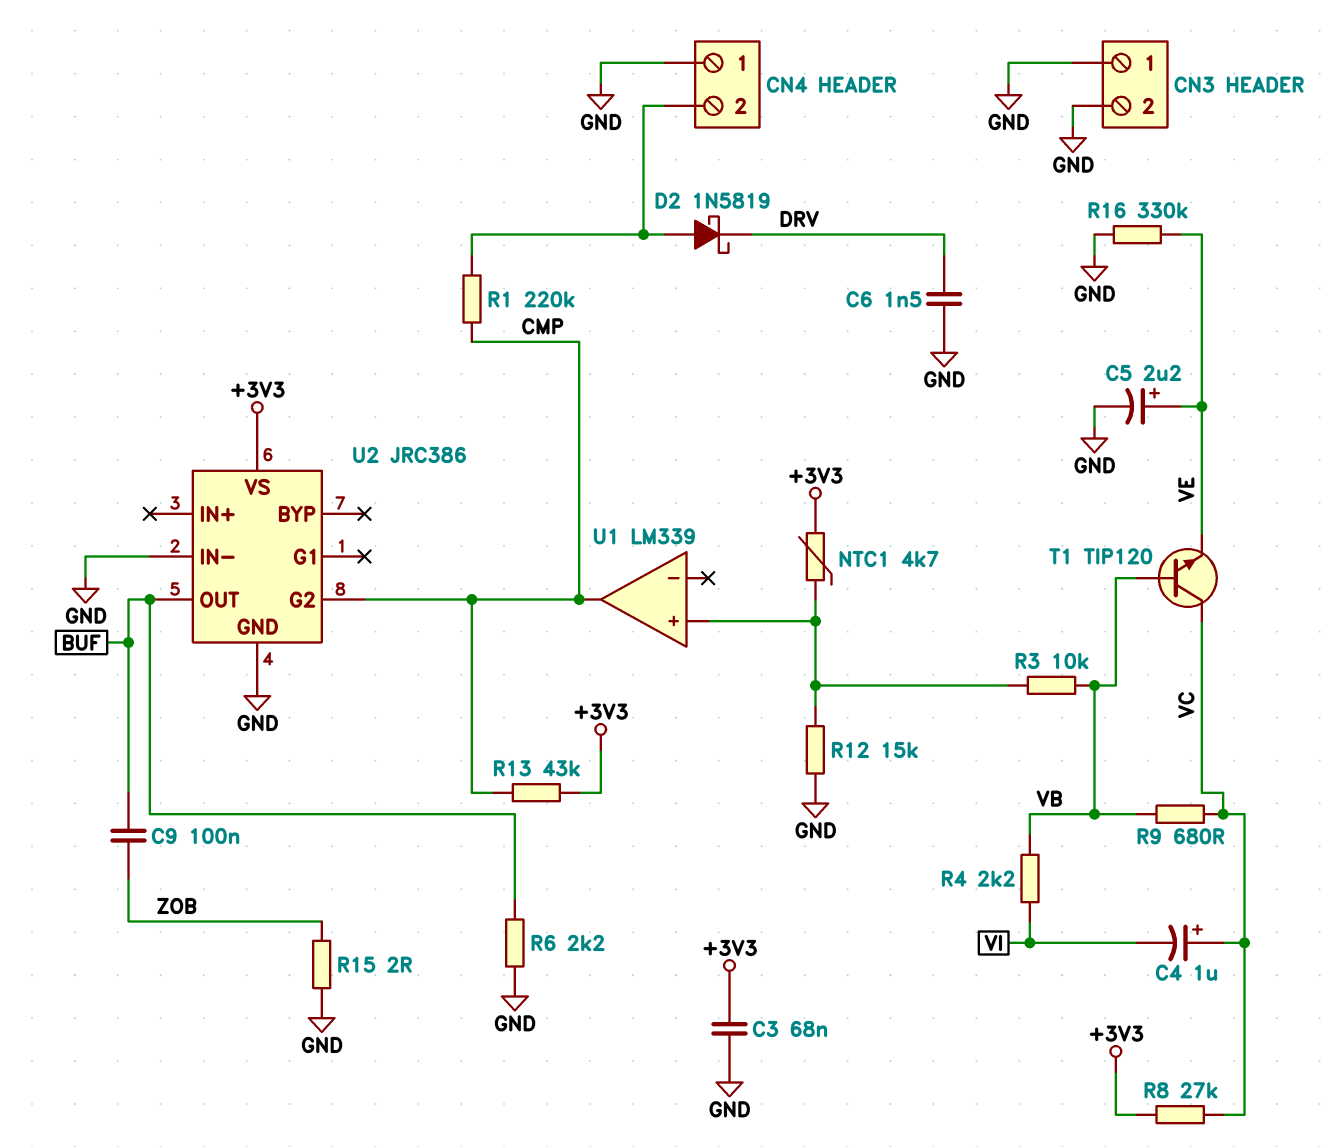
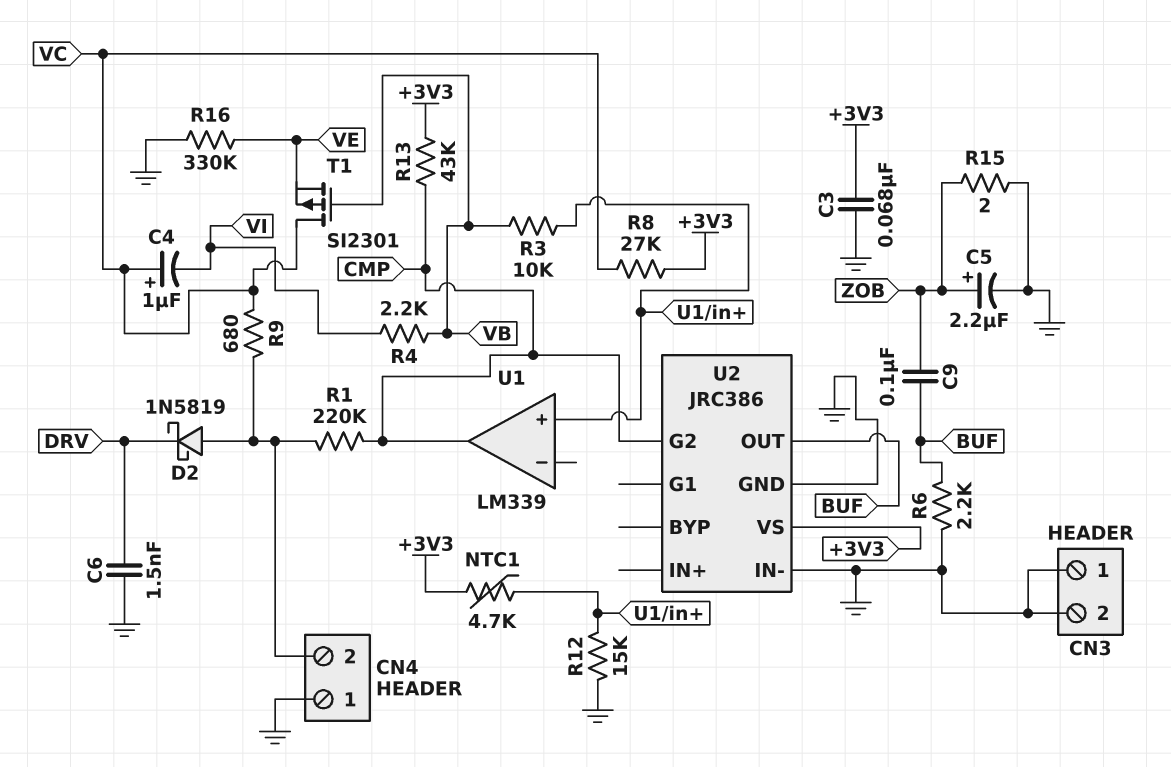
C5: 2.2uF (plus VE, minus GND) -> 2.2uF (plus ZOB, minus GND)
R9: 680 (VB, VC) -> 680 (CN4/2, VC)
T1: NPN TIP120 (B VB, C VC, E VE) -> PMOS SI2301 (G VB, D VC, S VE)

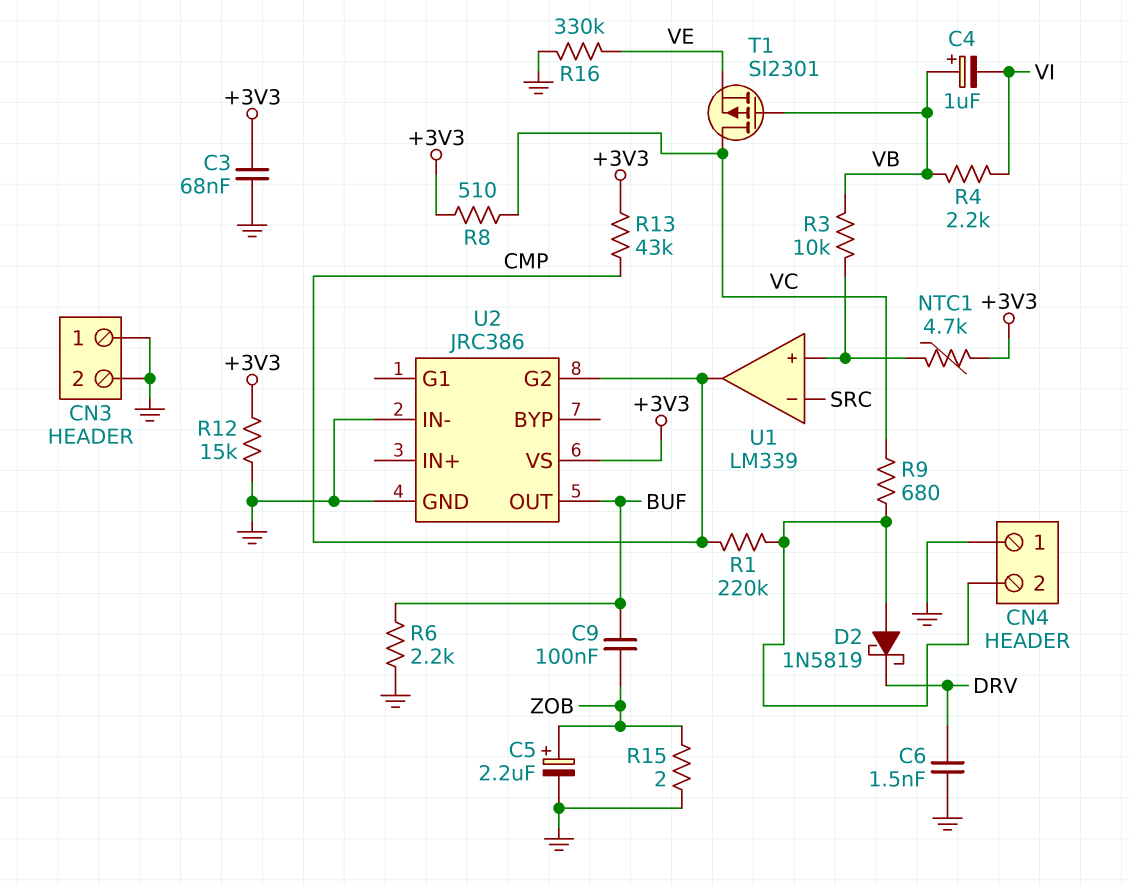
C4: 1uF (plus VC, minus VI) -> 1uF (plus VB, minus VI)
R8: 27k (+3V3, VC) -> 510 (+3V3, VC)
R12: 15k (GND, U1/in+) -> 15k (+3V3, GND)
U1 pin in-: none -> SRC

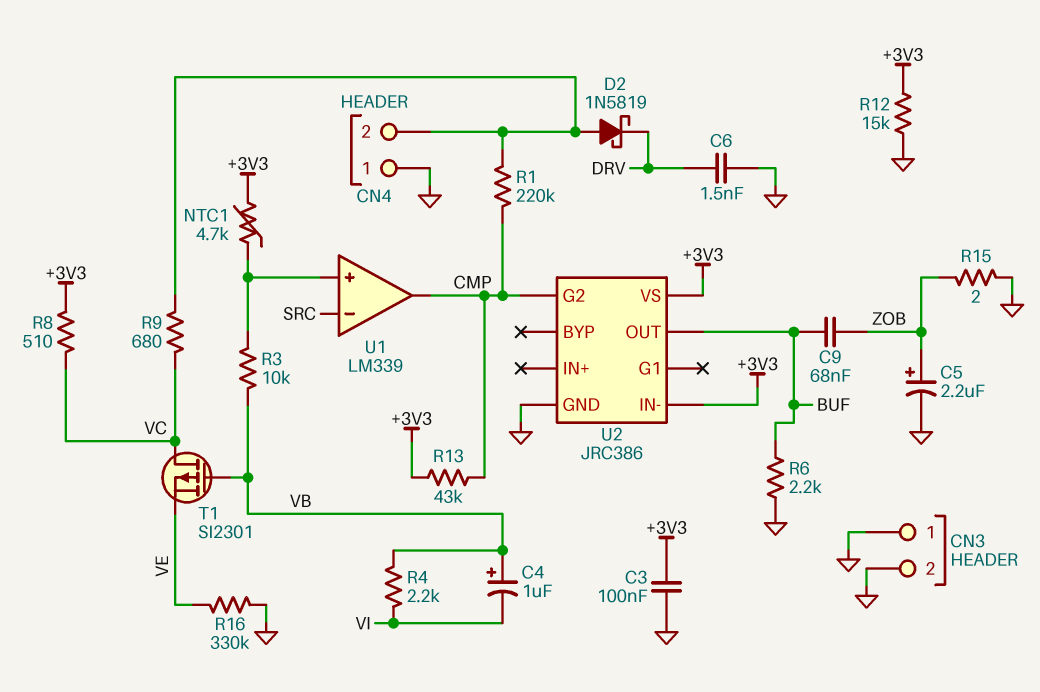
C3: 68nF (+3V3, GND) -> 100nF (+3V3, GND)
C9: 100nF (BUF, ZOB) -> 68nF (BUF, ZOB)
U2 pin IN-: GND -> +3V3

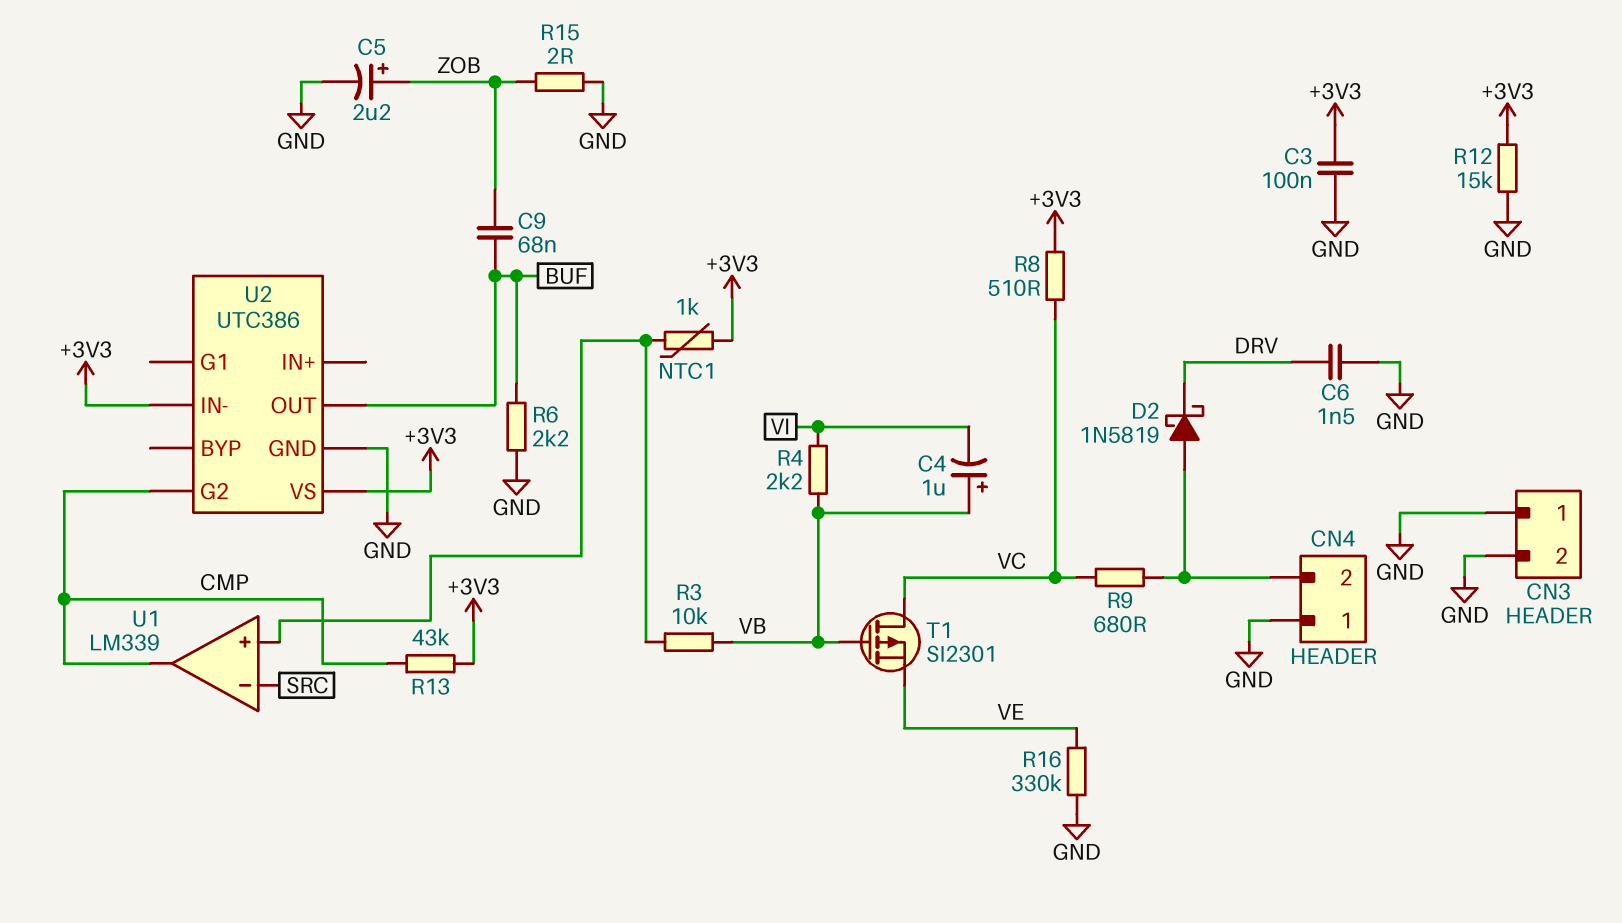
NTC1: 4.7k (+3V3, U1/in+) -> 1k (+3V3, U1/in+)
R1: 220k (CMP, CN4/2) -> none
U2: JRC386 -> UTC386

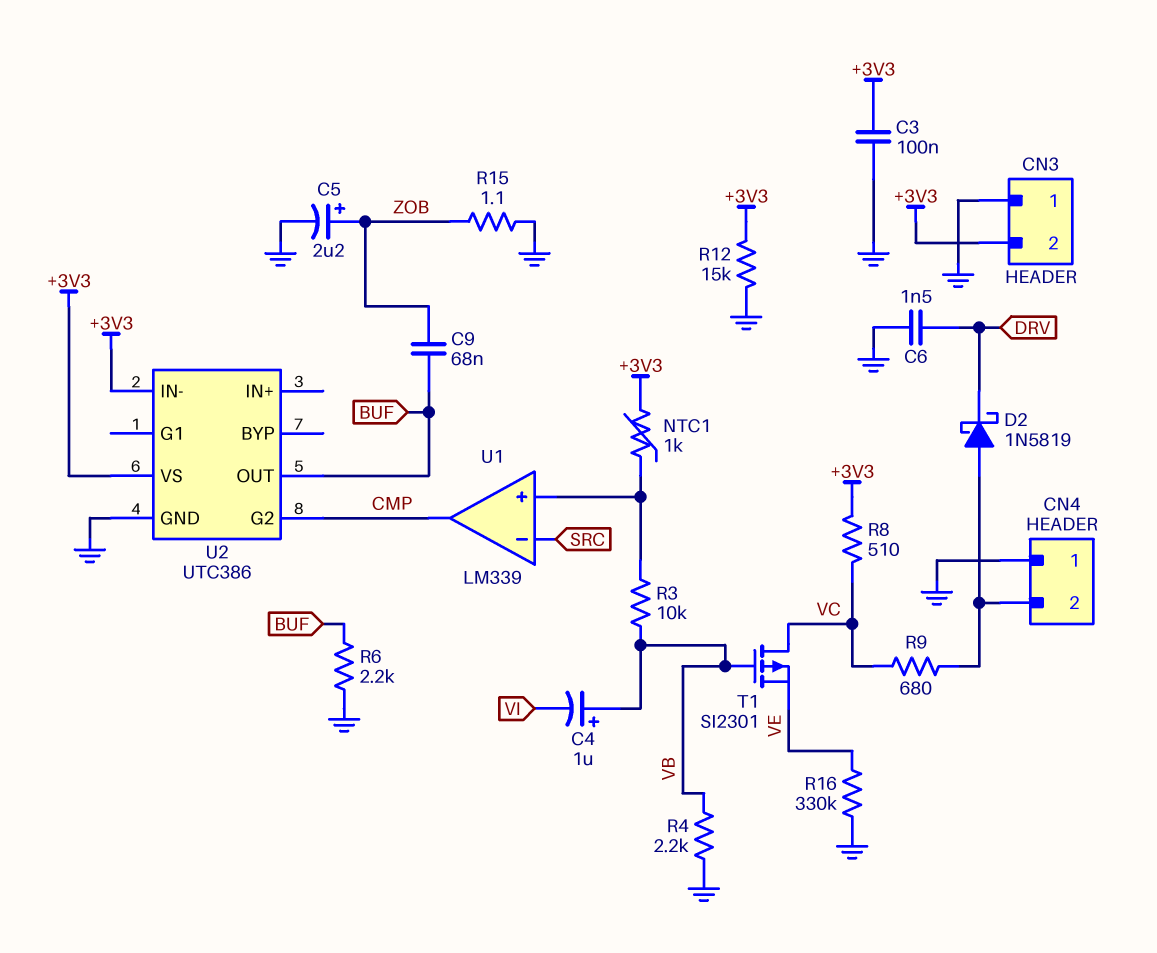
CN3 pin 2: GND -> +3V3
R4: 2.2k (VB, VI) -> 2.2k (GND, VB)
R13: 43k (+3V3, CMP) -> none
R15: 2 (GND, ZOB) -> 1.1 (GND, ZOB)

